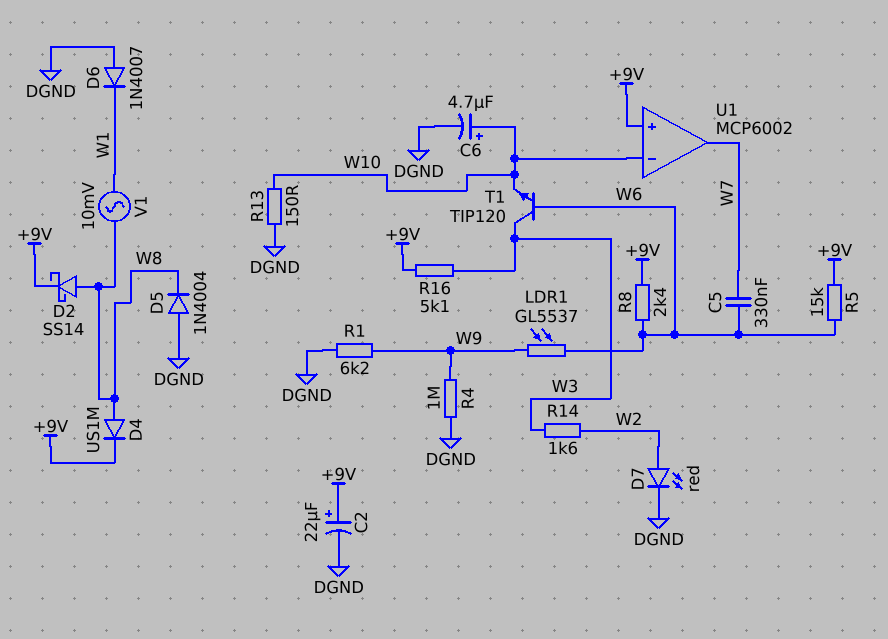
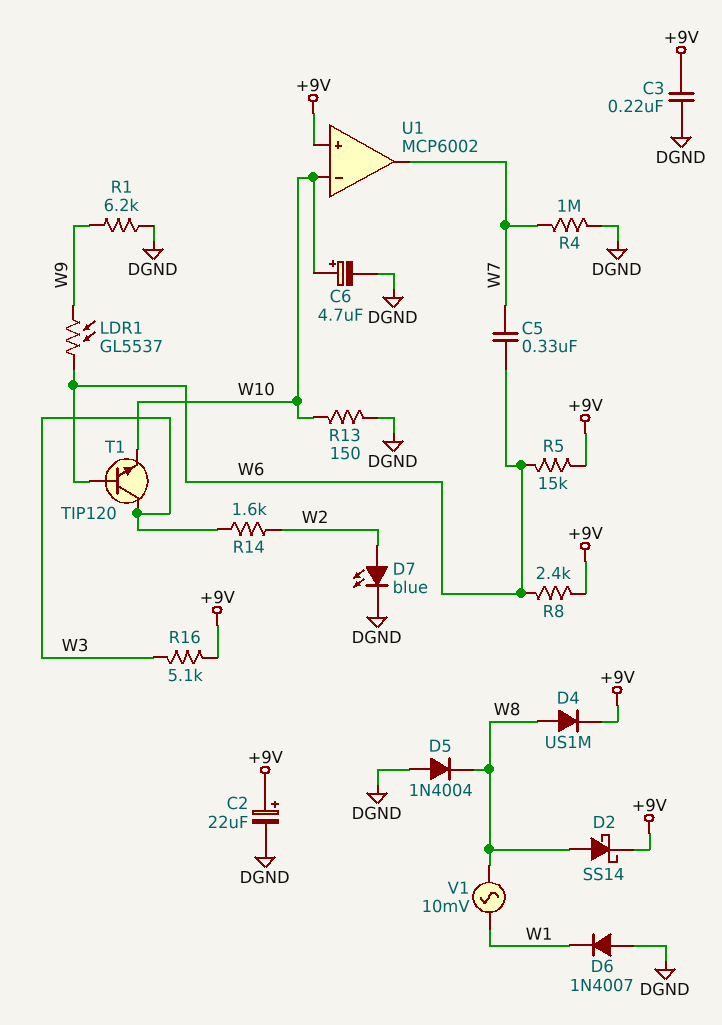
C3: none -> 220nF (+9V, DGND)
D7: LED red (A W2, K DGND) -> LED blue (A W2, K DGND)
R4: 1M (DGND, W9) -> 1M (DGND, W7)

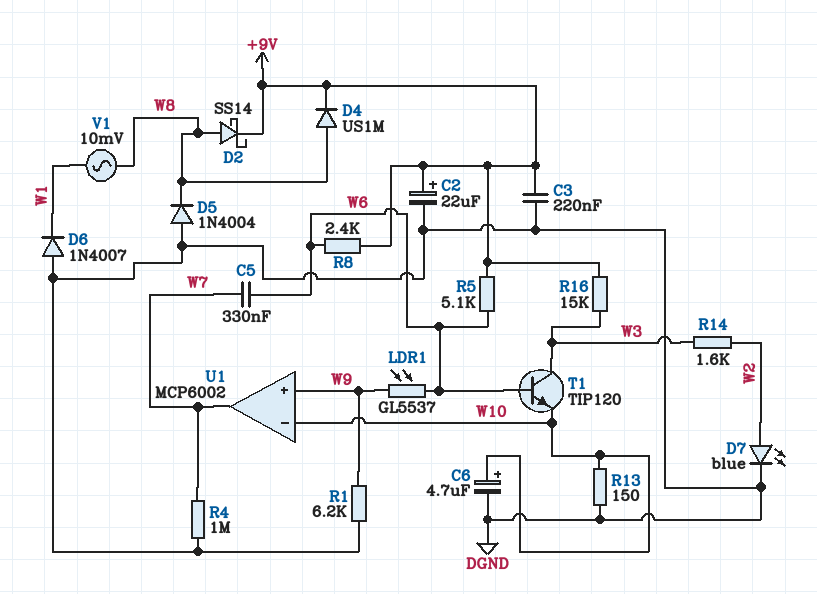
R5: 15k (+9V, W6) -> 5.1k (+9V, W6)
R16: 5.1k (+9V, W3) -> 15k (+9V, W3)
U1 pin in+: +9V -> W9

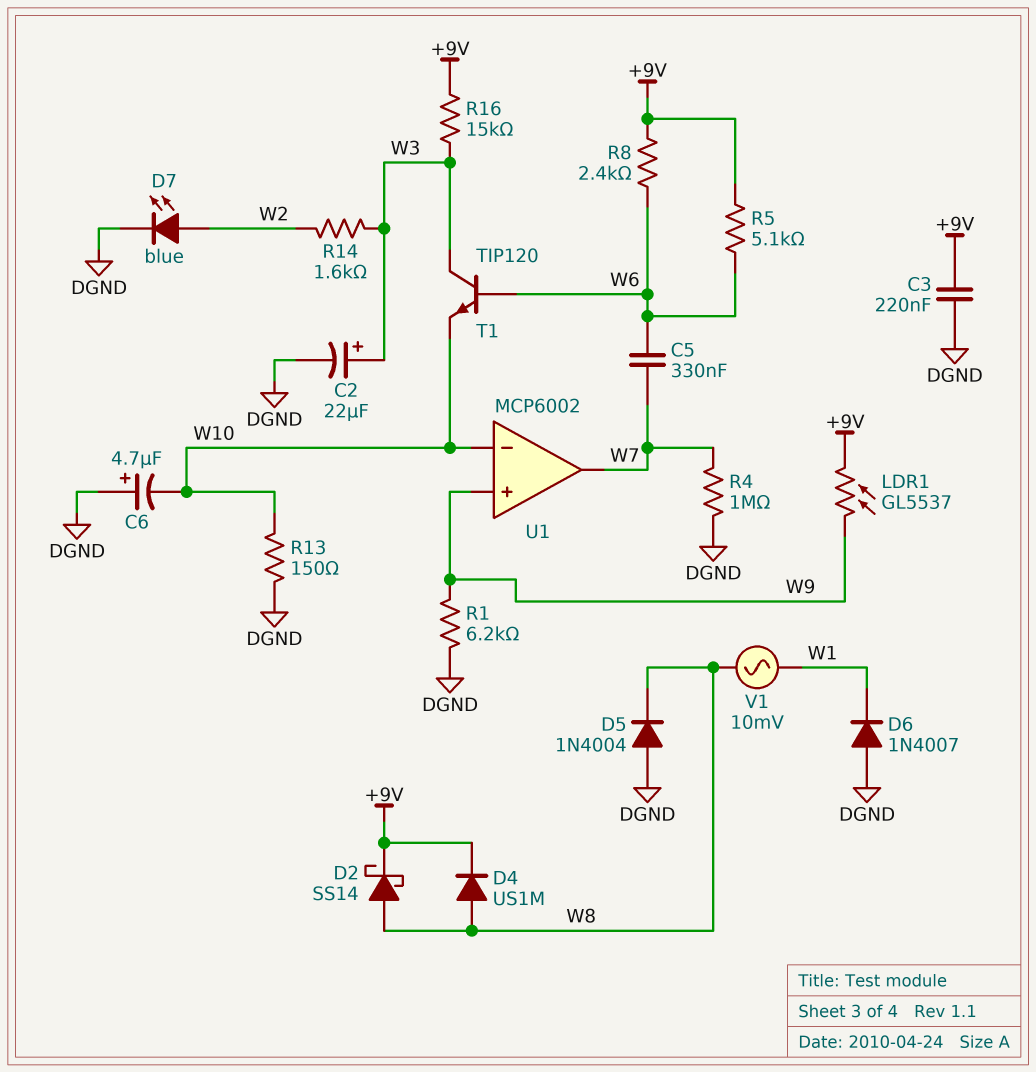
C2: 22uF (plus +9V, minus DGND) -> 22uF (plus W3, minus DGND)
C6: 4.7uF (plus W10, minus DGND) -> 4.7uF (plus DGND, minus W10)
LDR1: GL5537 (W6, W9) -> GL5537 (+9V, W9)

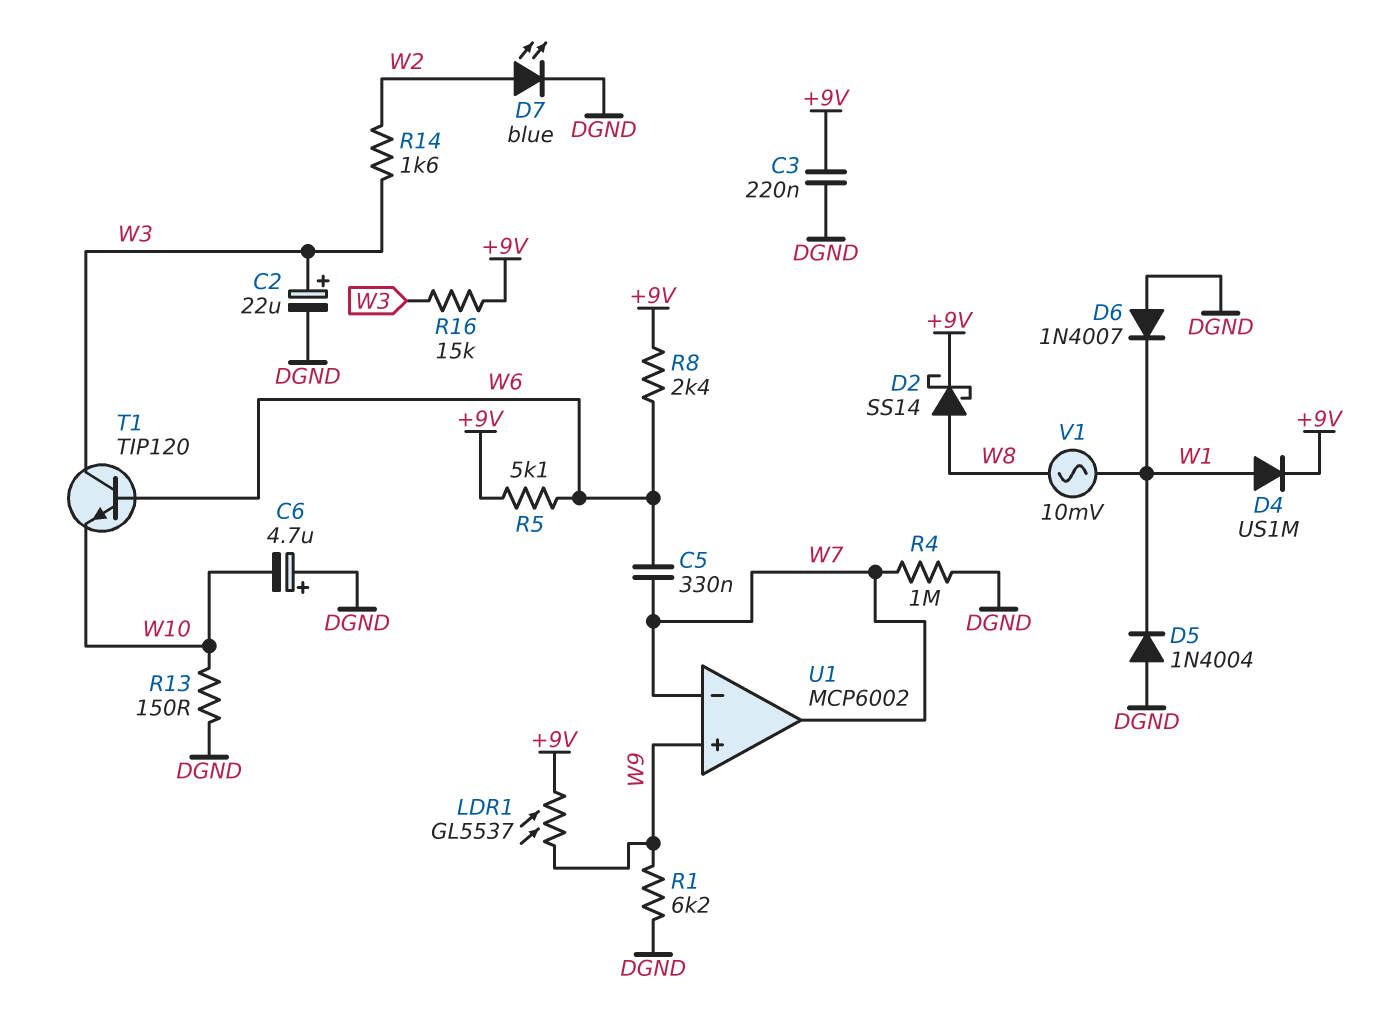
D4: diode US1M (A W8, K +9V) -> diode US1M (A W1, K +9V)
D5: diode 1N4004 (A DGND, K W8) -> diode 1N4004 (A DGND, K W1)
U1 pin in-: W10 -> W7

